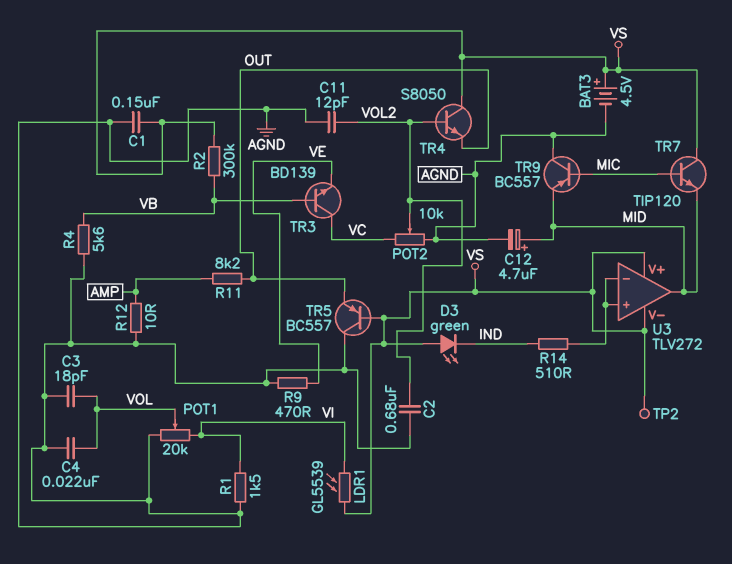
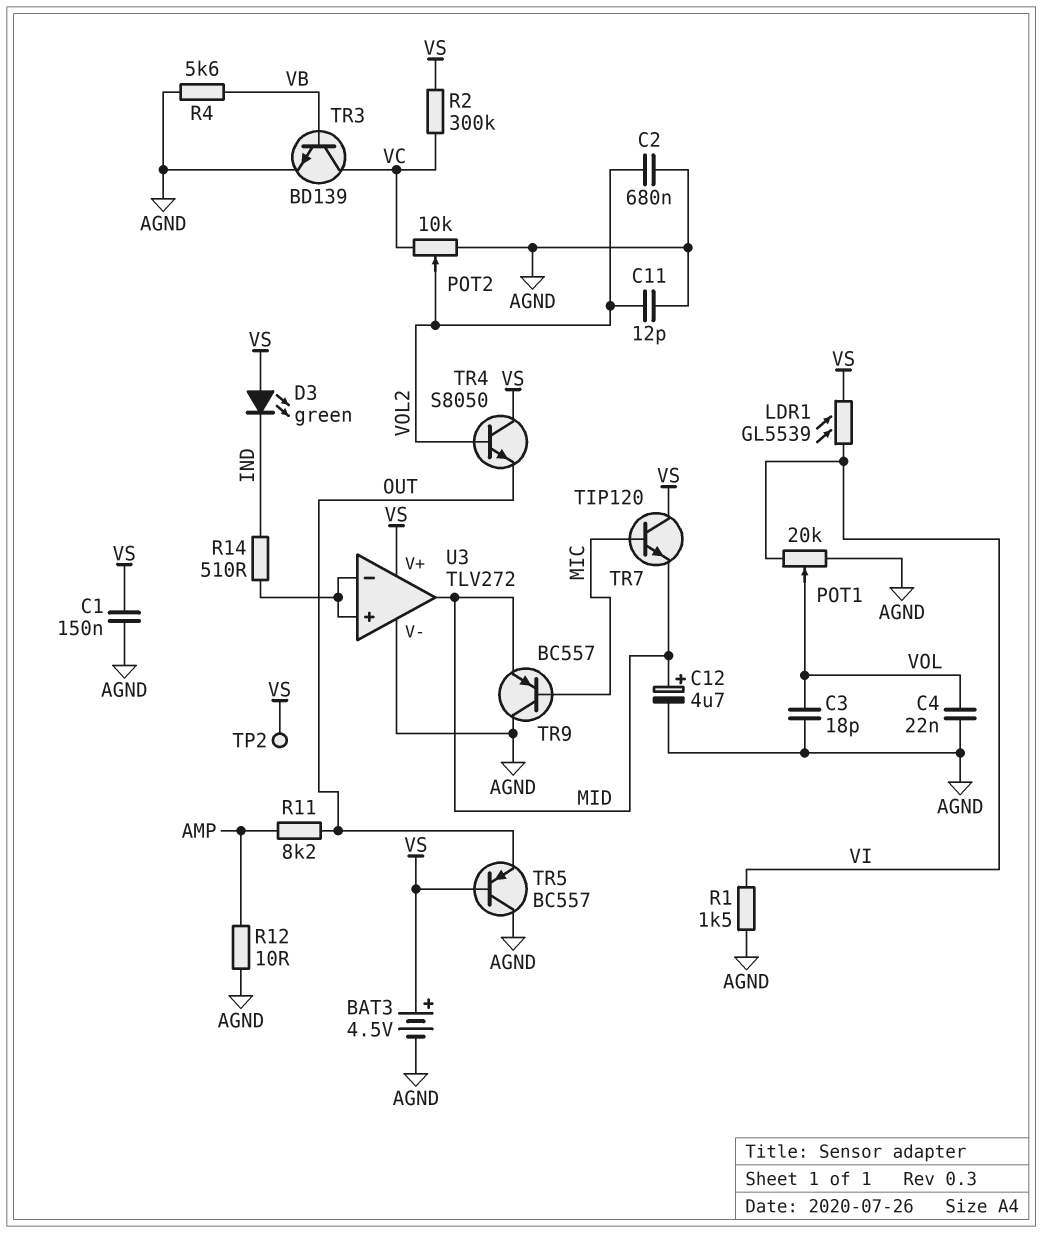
R2: 300k (VB, VS) -> 300k (VC, VS)
R9: 470 (AGND, VE) -> none
TR3: NPN BD139 (B VB, C VC, E VE) -> NPN BD139 (B VB, C VC, E AGND)
U3 pin V-: VS -> AGND

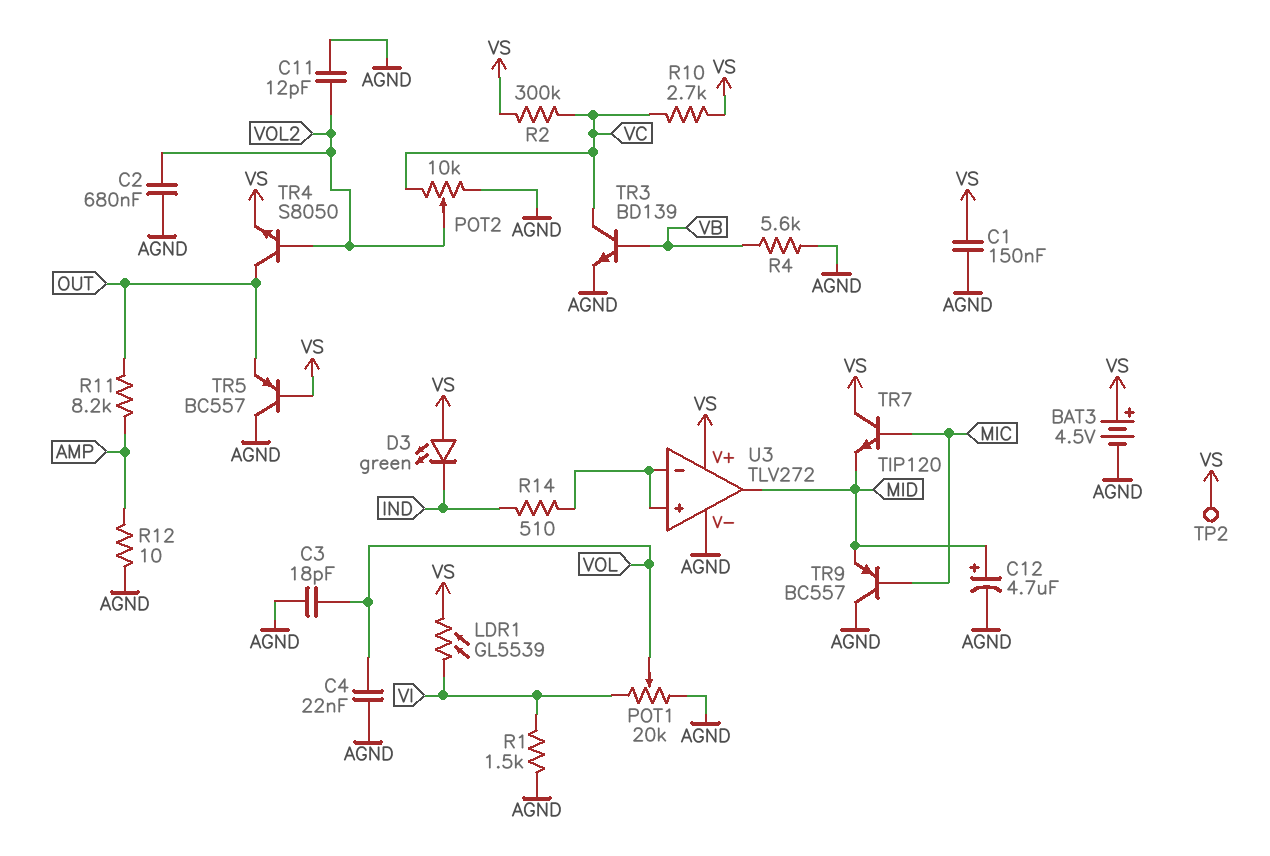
R10: none -> 2.7k (VC, VS)
TR4: NPN S8050 (B VOL2, C VS, E OUT) -> NPN S8050 (B VOL2, C OUT, E VS)

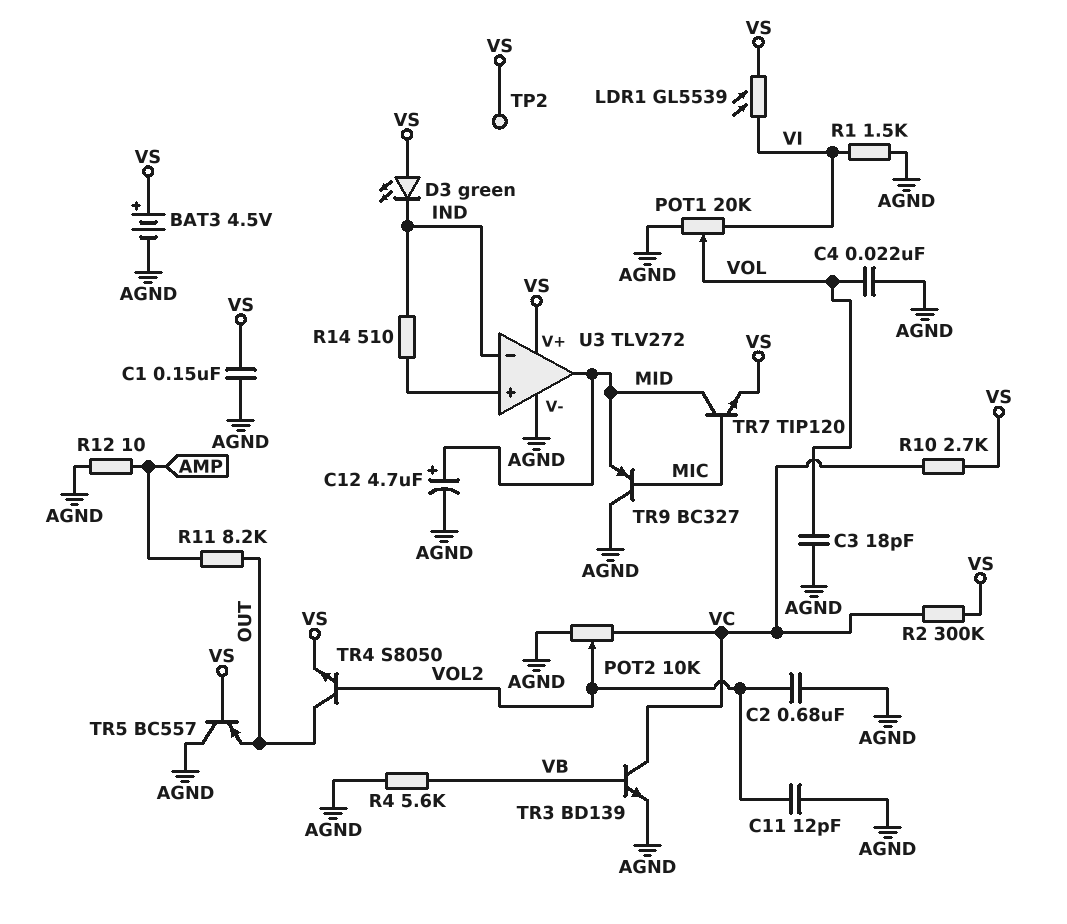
TR7: NPN TIP120 (B MIC, C VS, E MID) -> NPN TIP120 (B MIC, C MID, E VS)
TR9: PNP BC557 (B MIC, C AGND, E MID) -> PNP BC327 (B MIC, C AGND, E MID)
U3 pin in-: U3/in+ -> IND

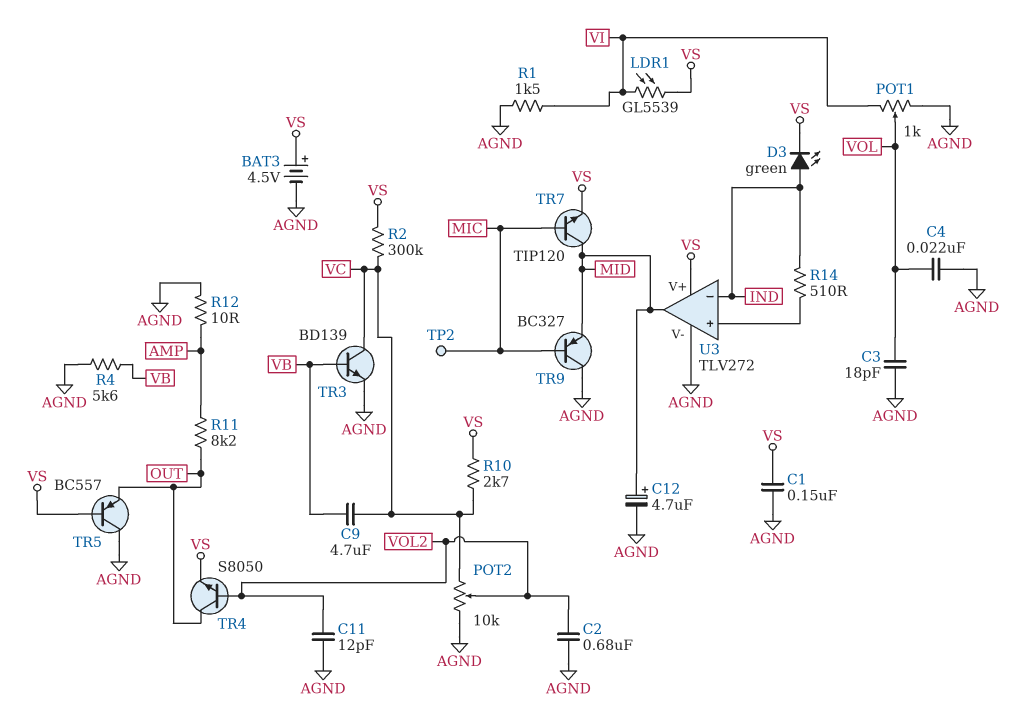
C9: none -> 4.7uF (VB, VC)
D3: LED green (A VS, K IND) -> LED green (A IND, K VS)
POT1: 20k (AGND, VI, wiper VOL) -> 1k (AGND, VI, wiper VOL)
TP2: test point (VS) -> test point (MIC)

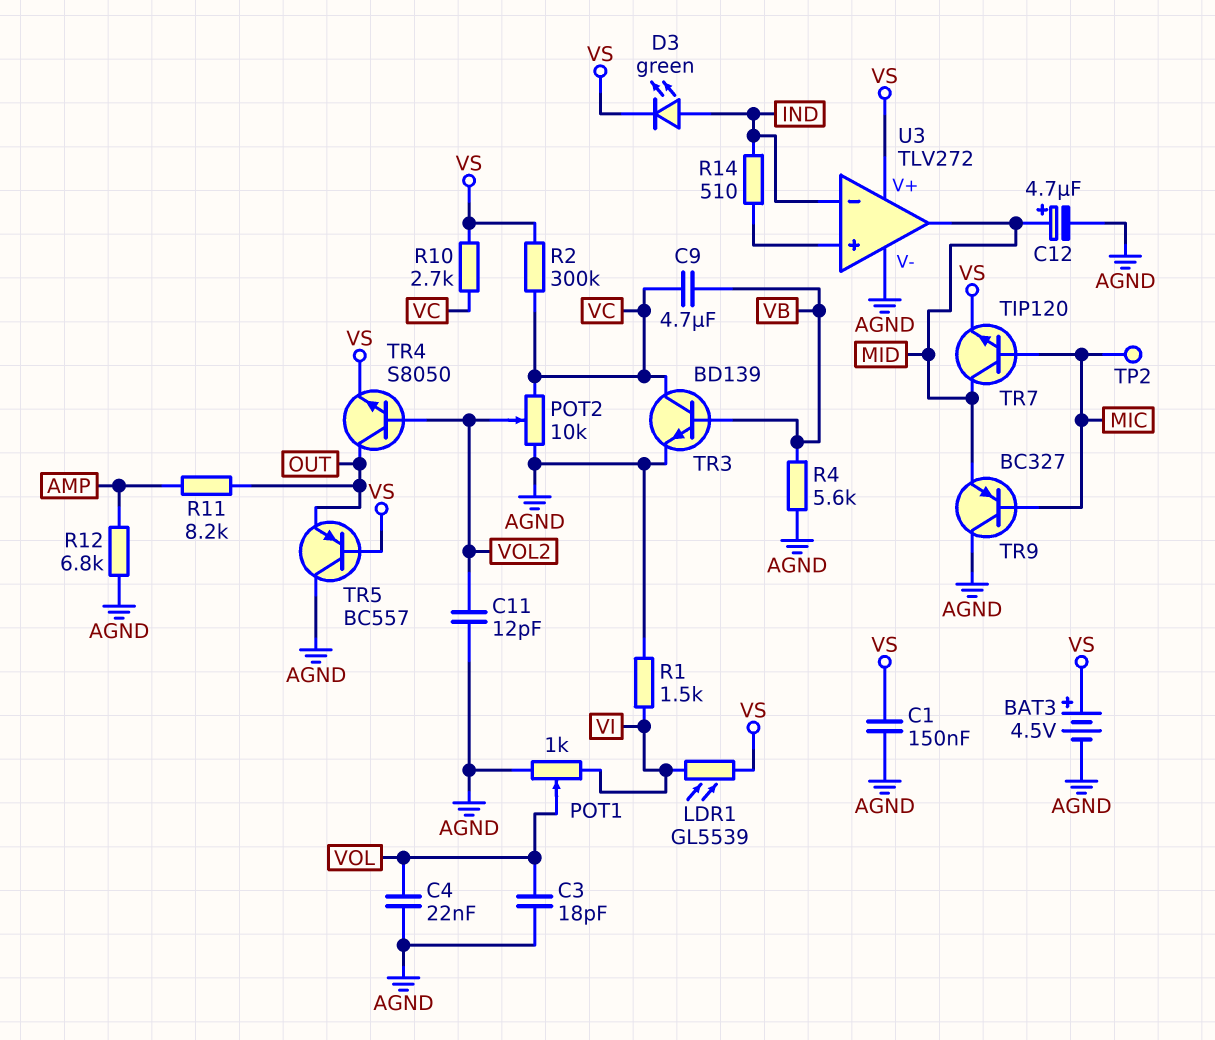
C2: 680nF (AGND, VOL2) -> none
R12: 10 (AGND, AMP) -> 6.8k (AGND, AMP)

